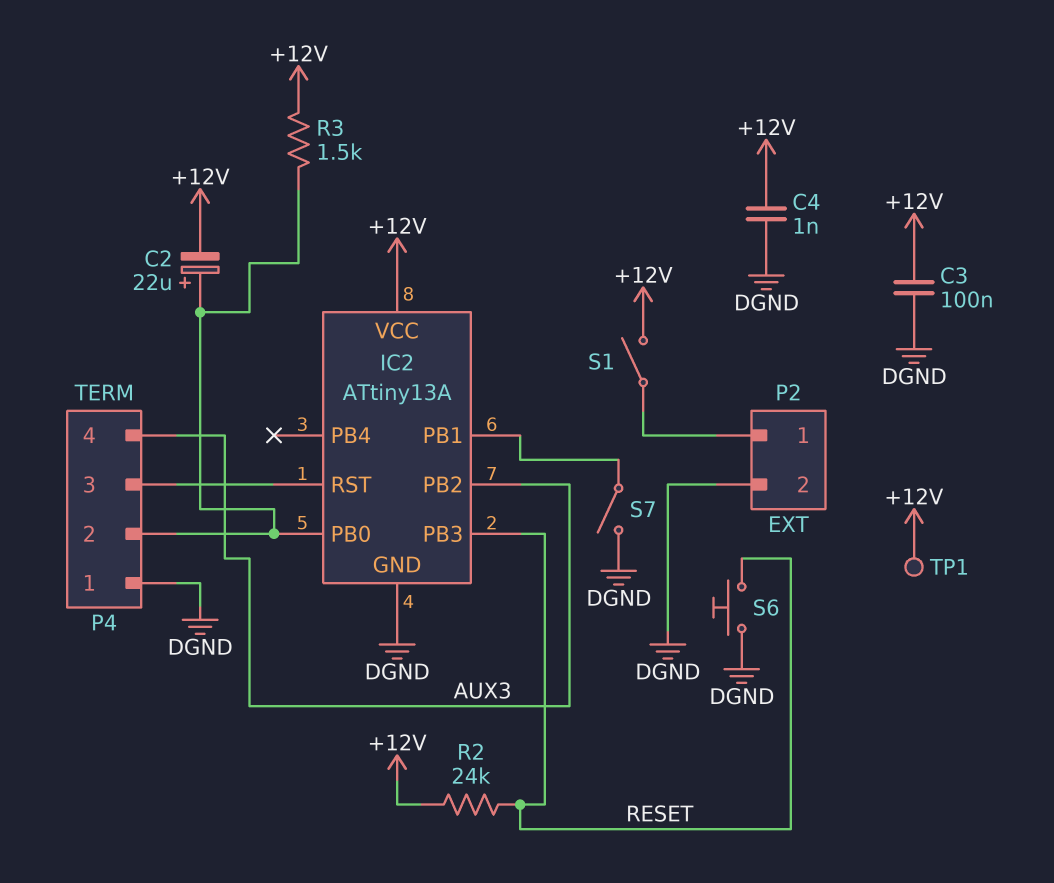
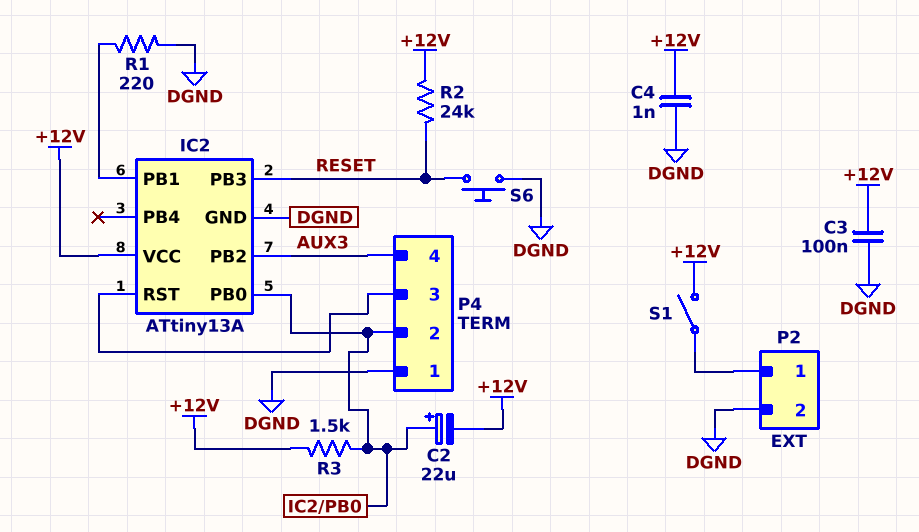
R1: none -> 220 (DGND, IC2/PB1)
S7: switch (DGND, IC2/PB1) -> none
TP1: test point (+12V) -> none

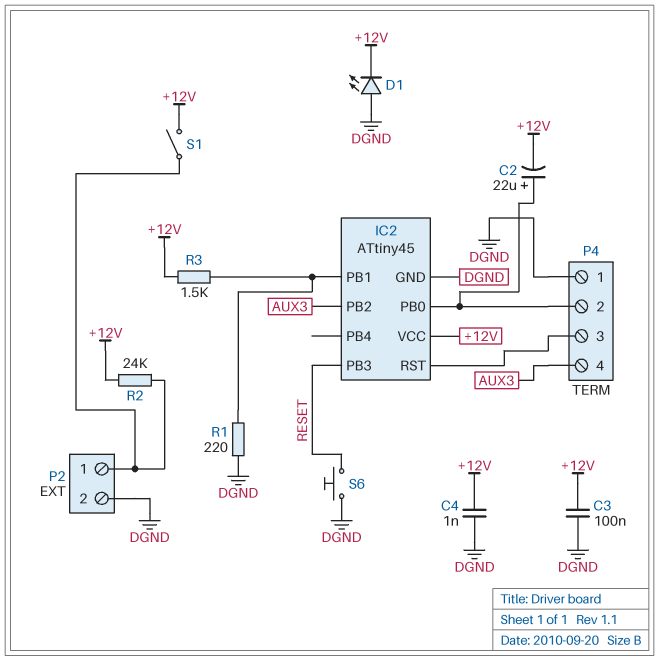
D1: none -> LED (A DGND, K +12V)
IC2: ATtiny13A -> ATtiny45
R2: 24k (+12V, RESET) -> 24k (+12V, P2/1)
R3: 1.5k (+12V, IC2/PB0) -> 1.5k (+12V, IC2/PB1)

